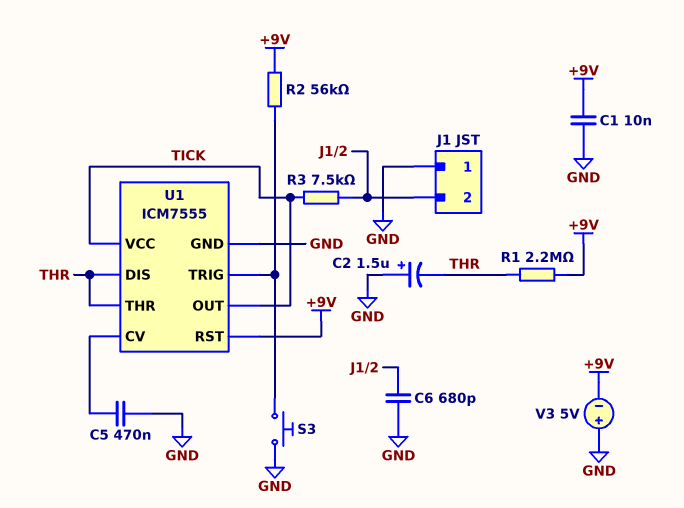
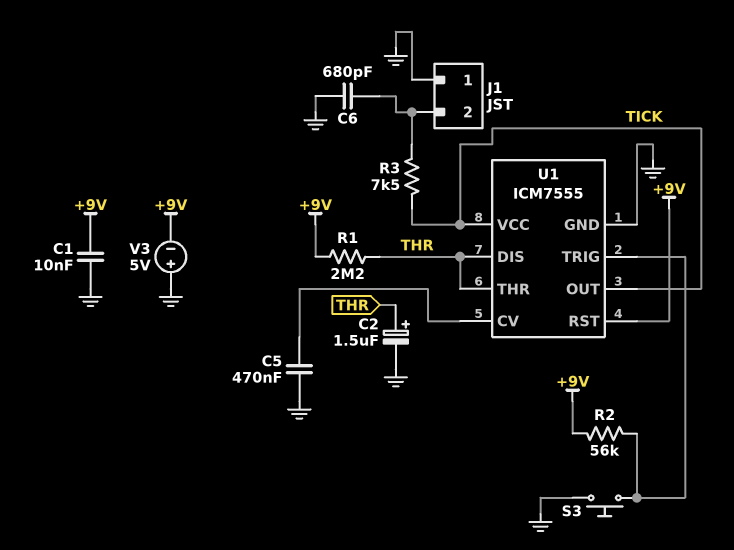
C2: 1.5uF (plus GND, minus THR) -> 1.5uF (plus THR, minus GND)

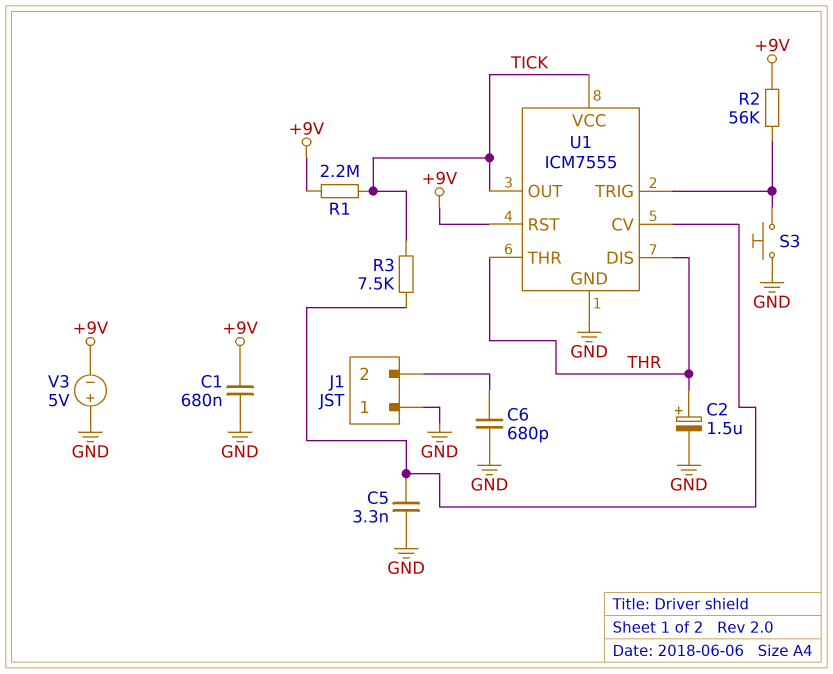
C1: 10nF (+9V, GND) -> 680nF (+9V, GND)
C5: 470nF (GND, U1/CV) -> 3.3nF (GND, U1/CV)
R1: 2.2M (+9V, THR) -> 2.2M (+9V, TICK)
R3: 7.5k (J1/2, TICK) -> 7.5k (TICK, U1/CV)

